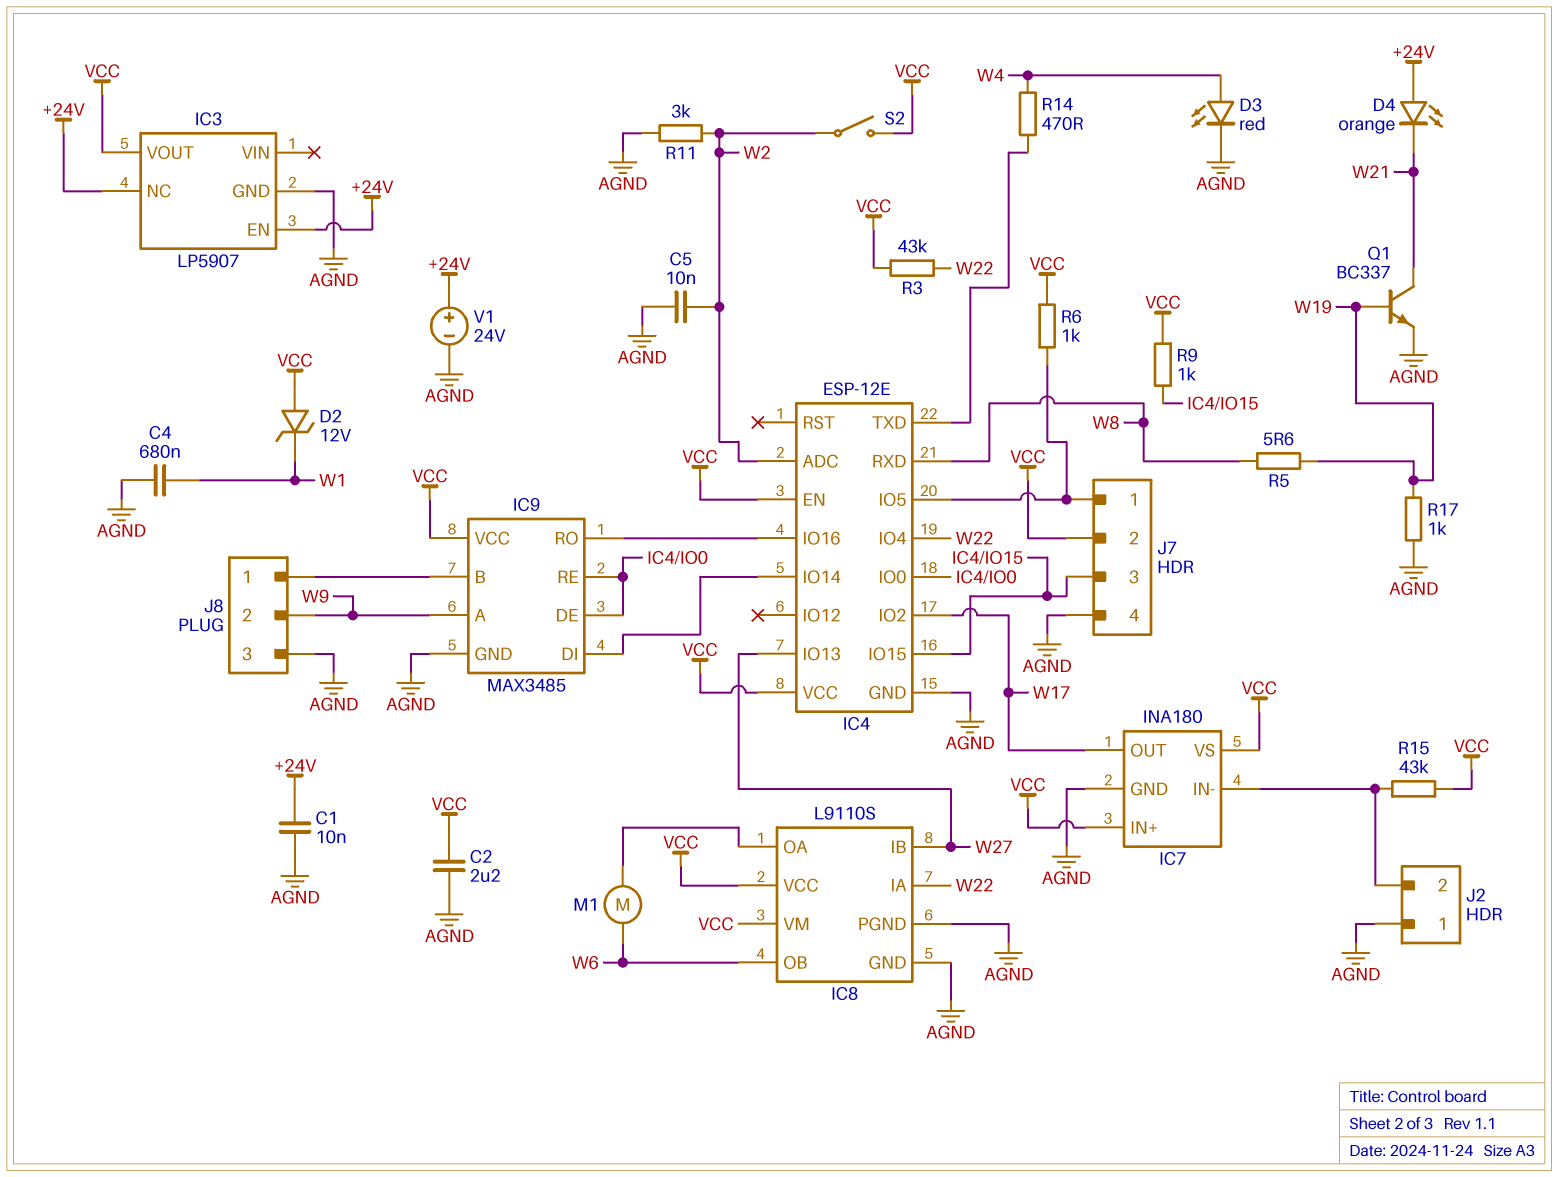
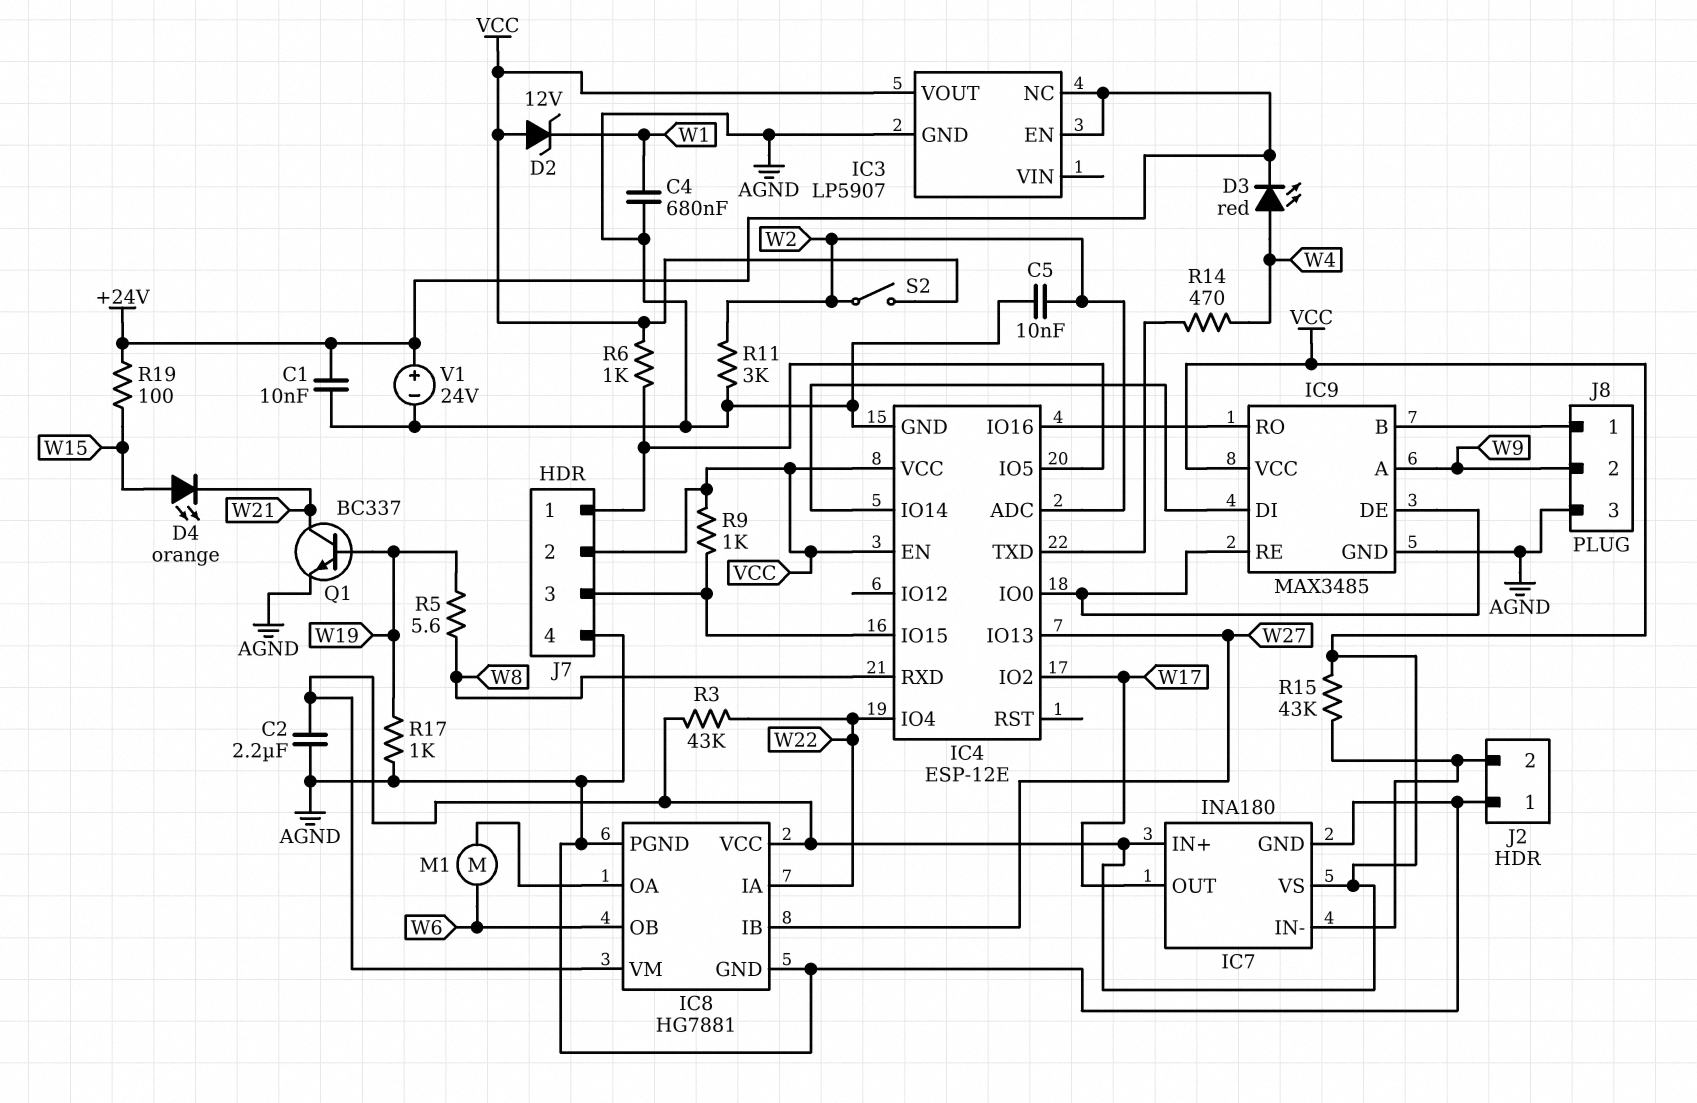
D3: LED red (A W4, K AGND) -> LED red (A W4, K +24V)
D4: LED orange (A +24V, K W21) -> LED orange (A W15, K W21)
IC8: L9110S -> HG7881
R19: none -> 100 (+24V, W15)

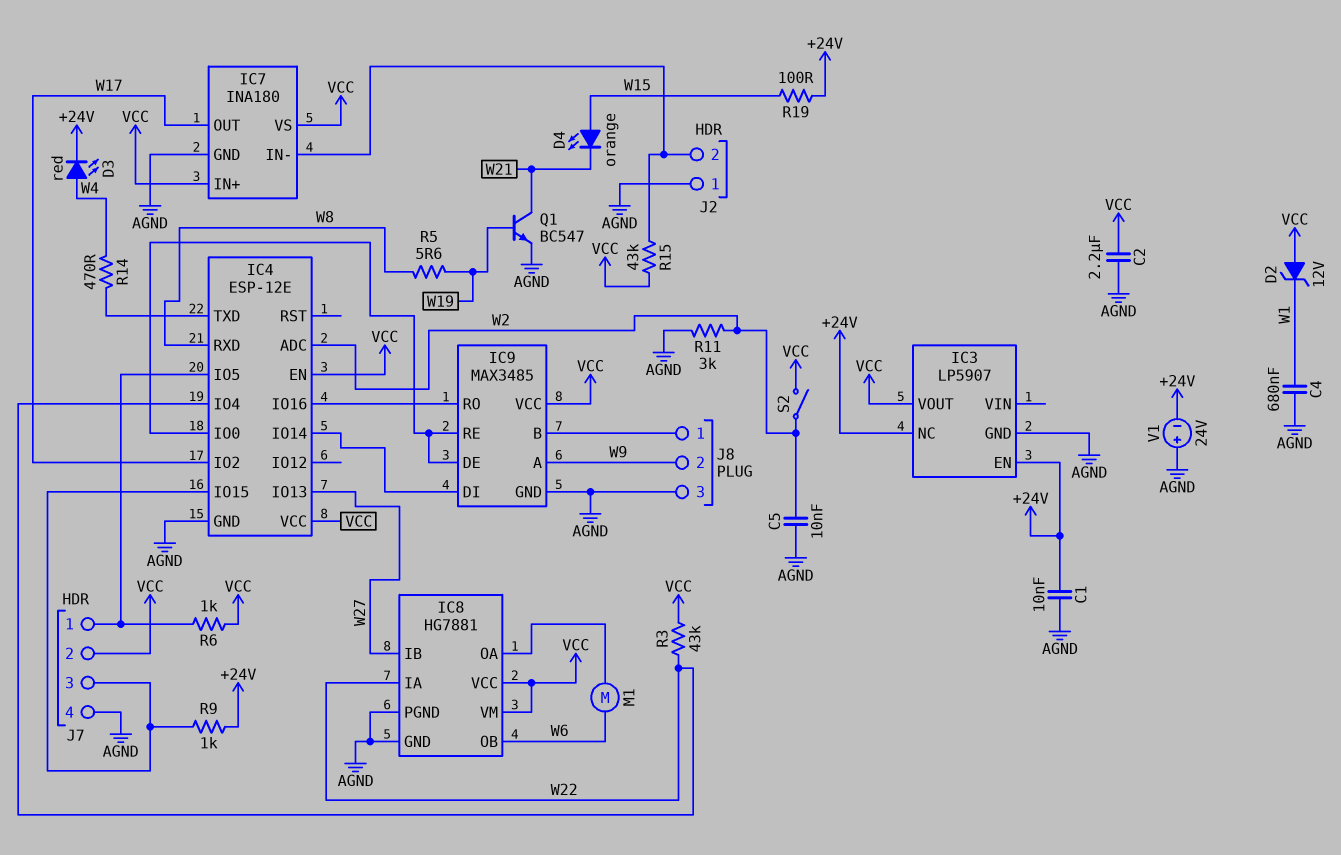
Q1: NPN BC337 (B W19, C W21, E AGND) -> NPN BC547 (B W19, C W21, E AGND)
R9: 1k (IC4/IO15, VCC) -> 1k (+24V, IC4/IO15)
R17: 1k (AGND, W19) -> none
V1: 24V (plus +24V, minus AGND) -> 24V (plus AGND, minus +24V)

